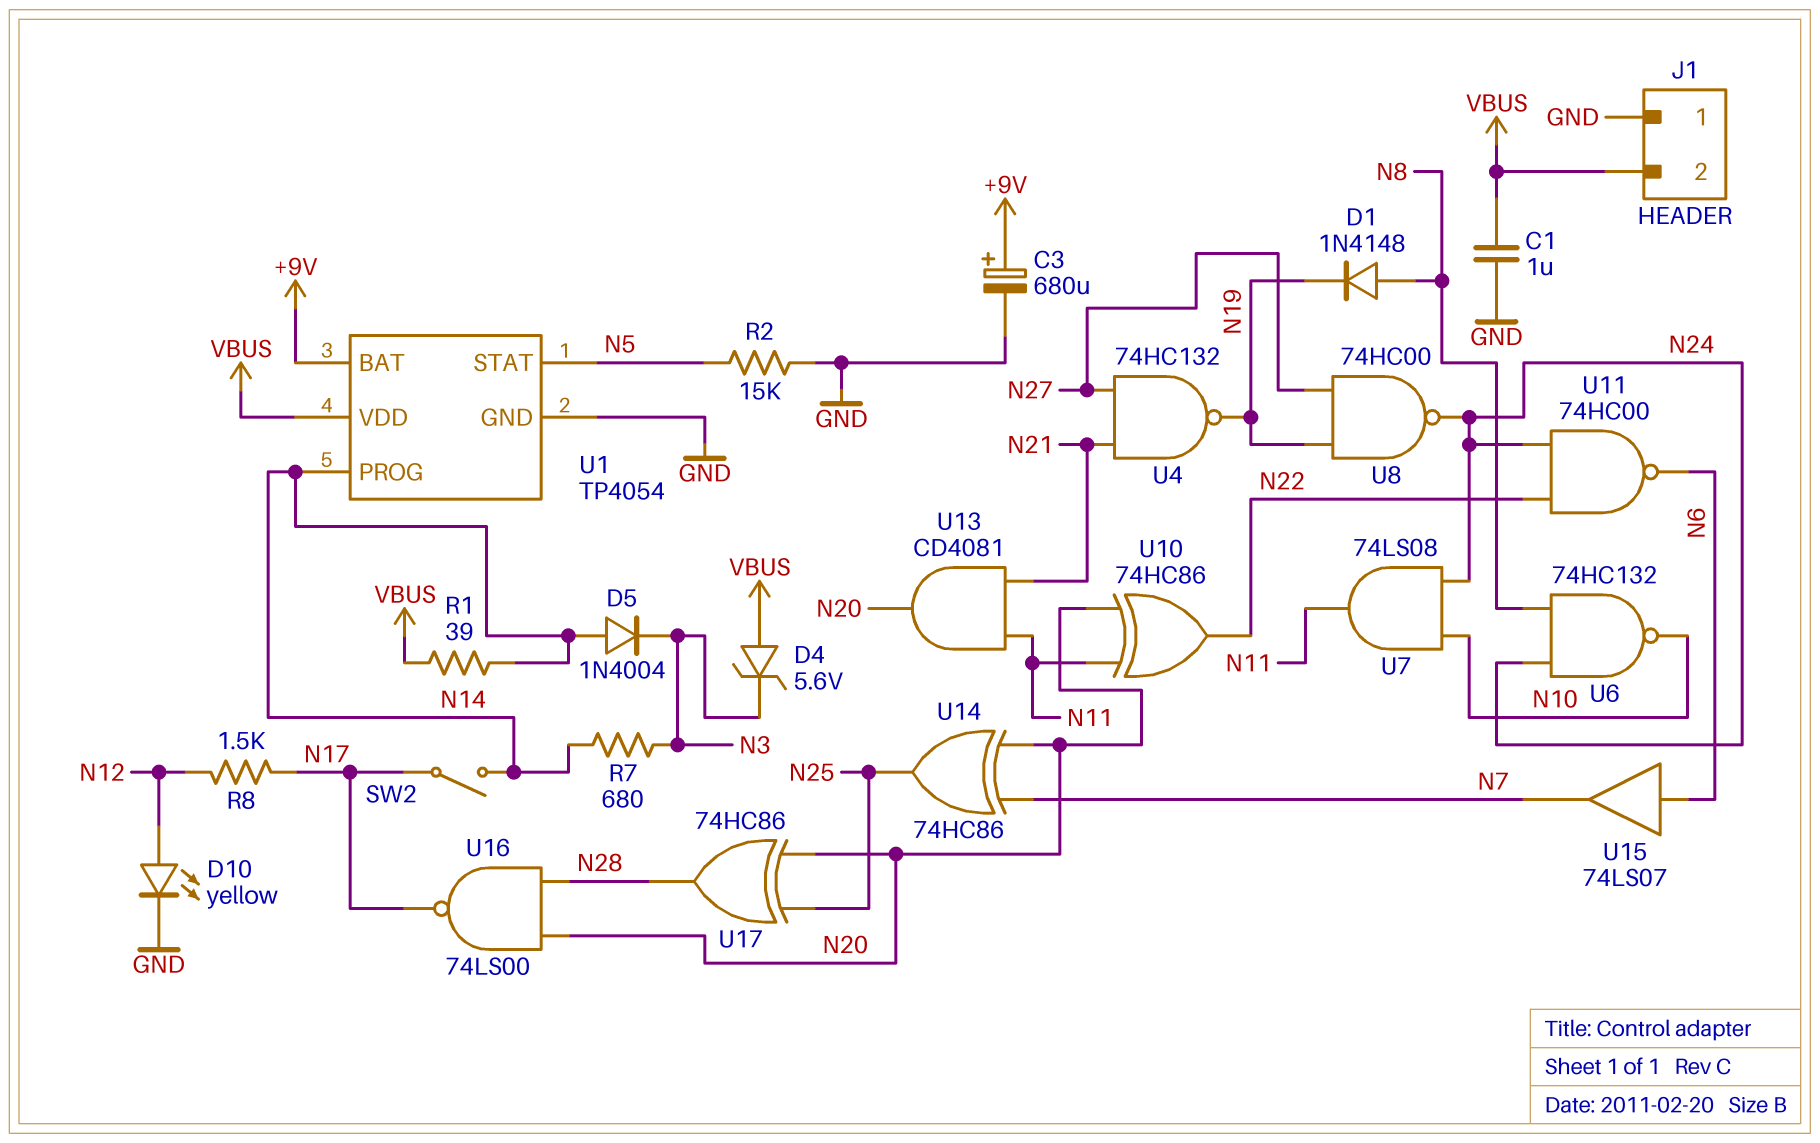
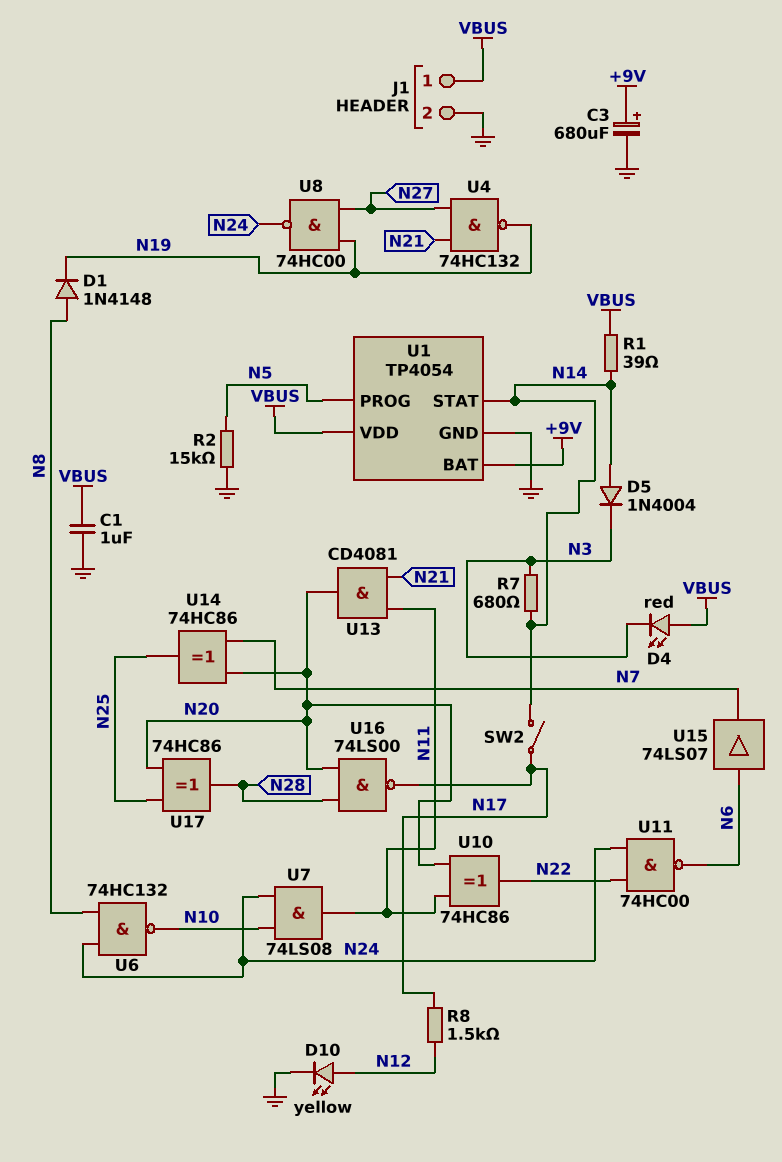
D4: zener 5.6V (A VBUS, K N3) -> LED red (A VBUS, K N3)
J1 pin 1: GND -> VBUS
J1 pin 2: VBUS -> GND
U1 pin PROG: N14 -> N5
U1 pin STAT: N5 -> N14

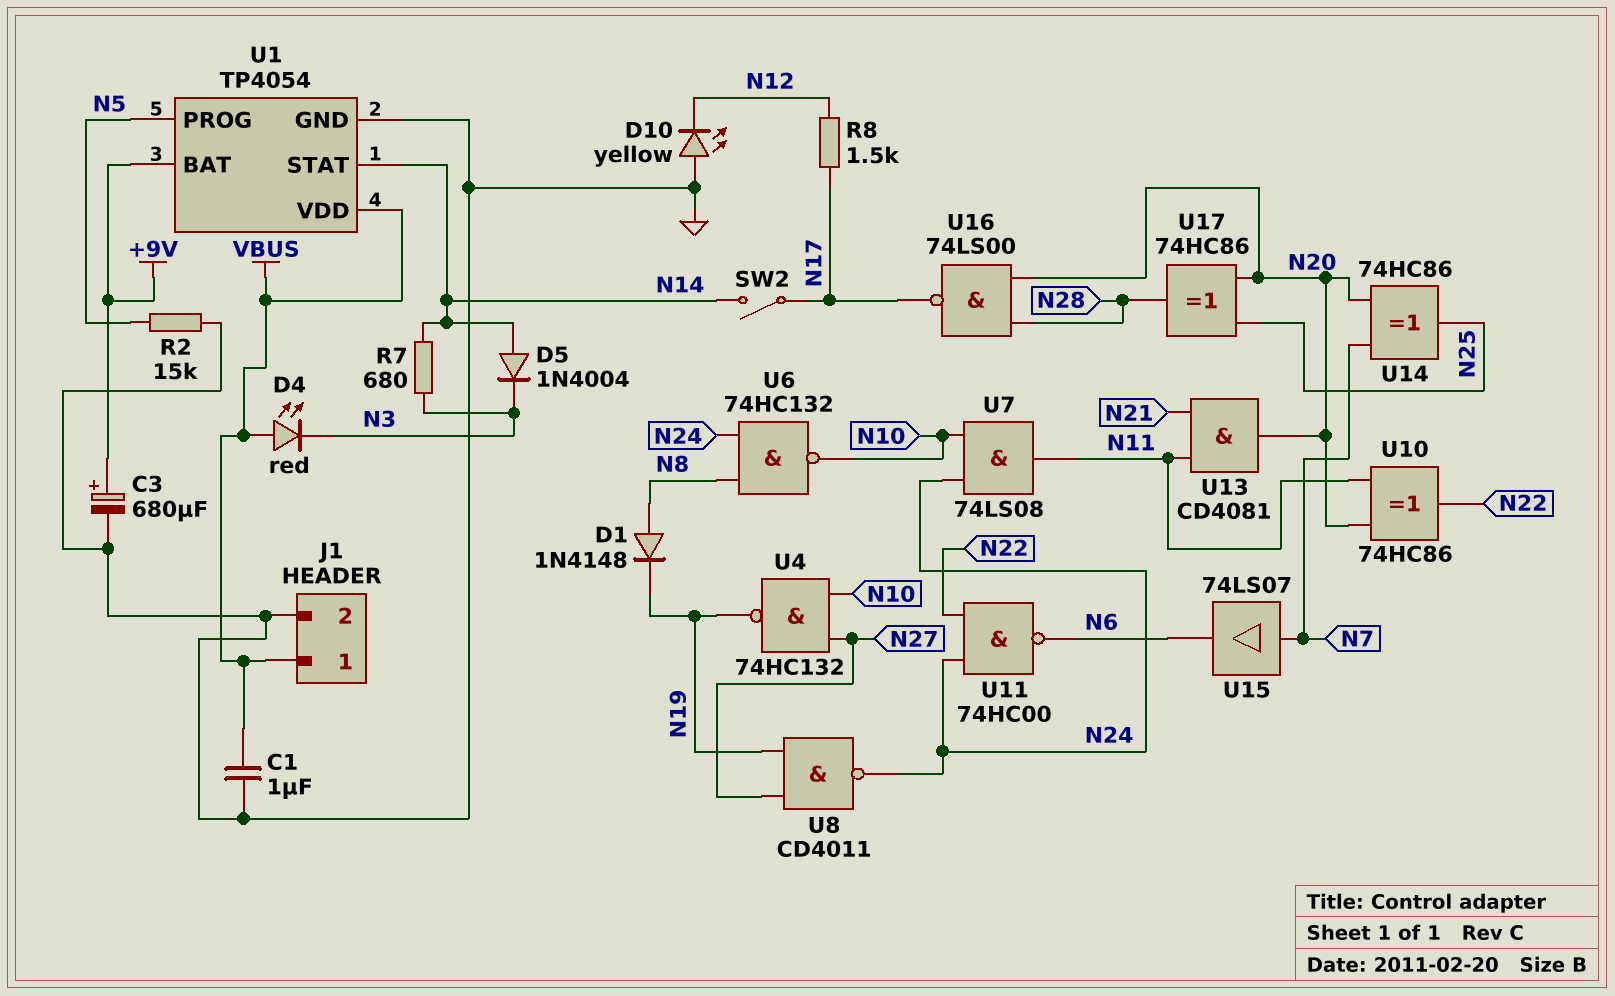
D10: LED yellow (A N12, K GND) -> LED yellow (A GND, K N12)
R1: 39 (N14, VBUS) -> none
U4: NAND 74HC132 (in N21, in N27, out N19) -> NAND 74HC132 (in N10, in N27, out N19)
U8: NAND 74HC00 (in N19, in N27, out N24) -> NAND CD4011 (in N19, in N27, out N24)
U15: buffer 74LS07 (in N6, out N7) -> buffer 74LS07 (in N7, out N6)

